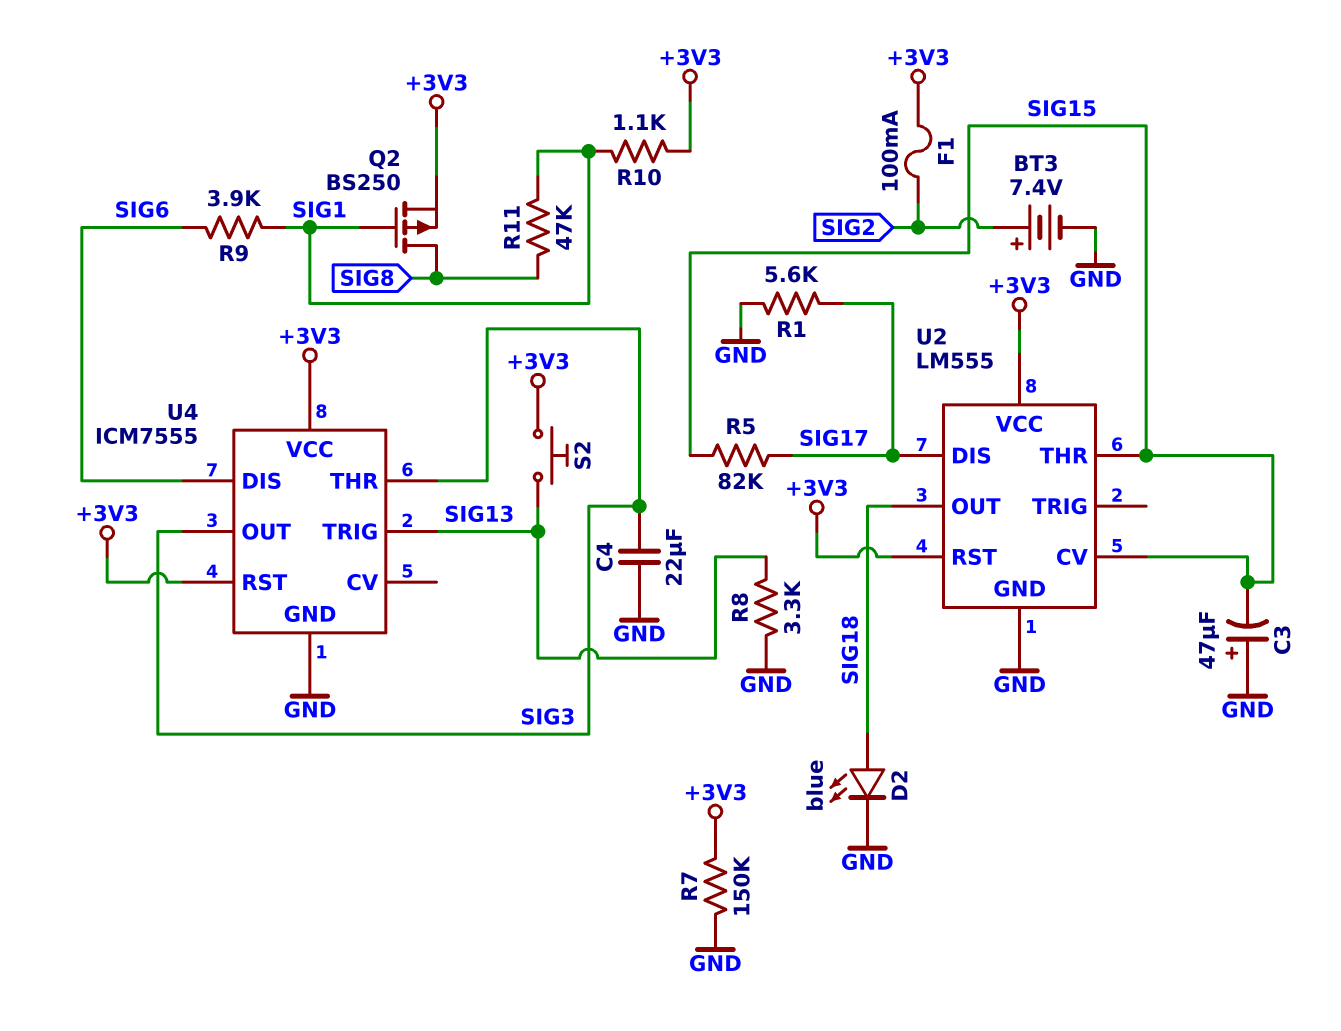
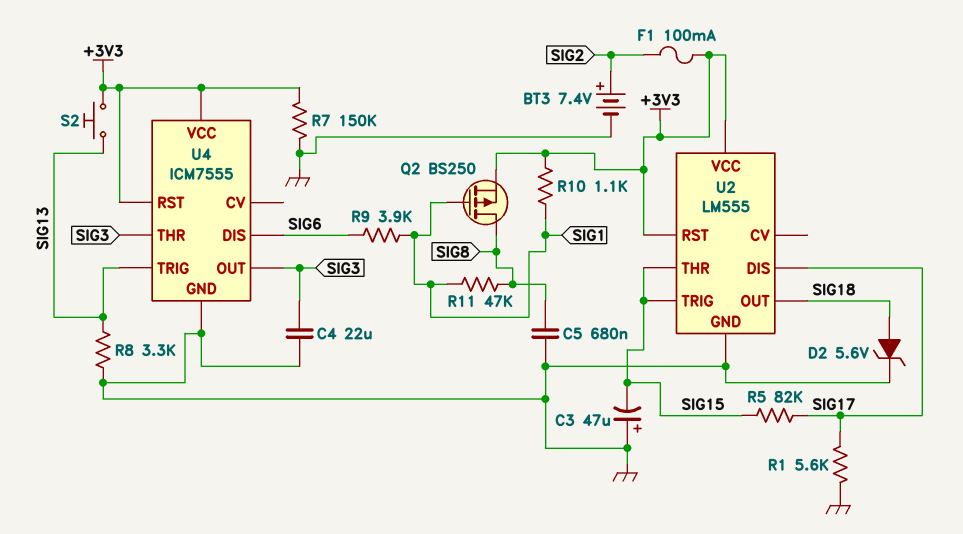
C5: none -> 680nF (GND, SIG8)
D2: LED blue (A SIG18, K GND) -> zener 5.6V (A SIG18, K GND)
U2 pin CV: SIG15 -> none
U2 pin TRIG: none -> SIG15

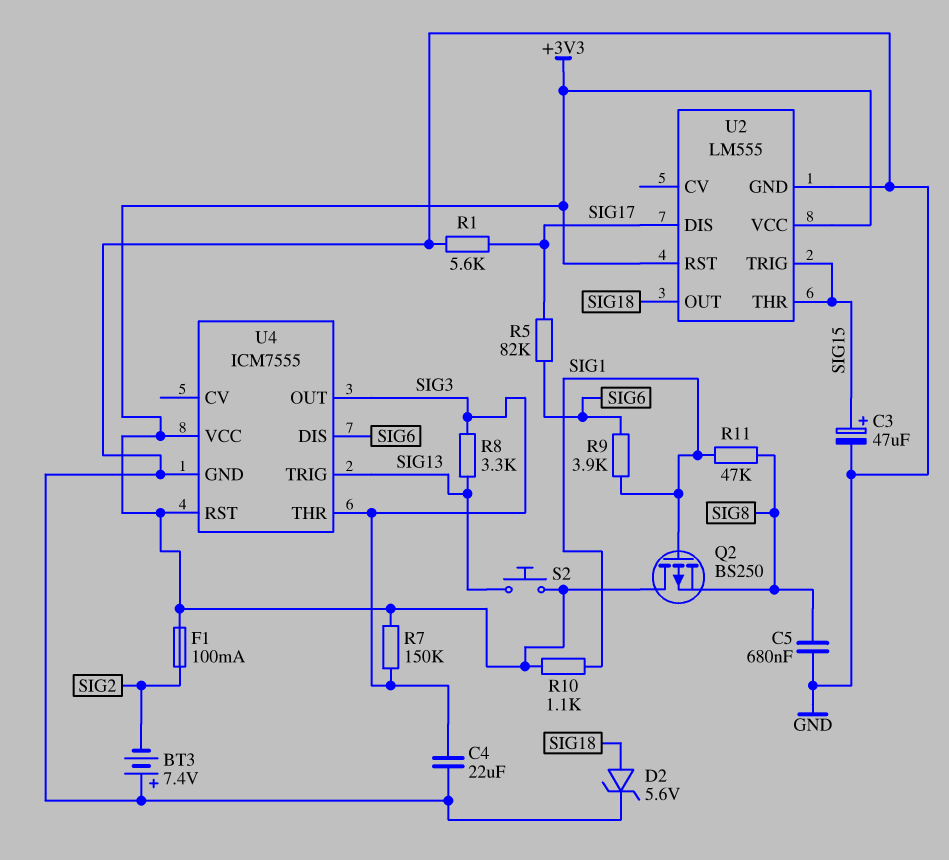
BT3: 7.4V (plus SIG2, minus GND) -> 7.4V (plus GND, minus SIG2)
C3: 47uF (plus GND, minus SIG15) -> 47uF (plus SIG15, minus GND)
Q2: PMOS BS250 (G SIG1, D SIG8, S +3V3) -> PMOS BS250 (G SIG1, D +3V3, S SIG8)
R5: 82k (SIG15, SIG17) -> 82k (SIG6, SIG17)
R7: 150k (+3V3, GND) -> 150k (+3V3, SIG3)
R8: 3.3k (GND, SIG13) -> 3.3k (SIG3, SIG13)

